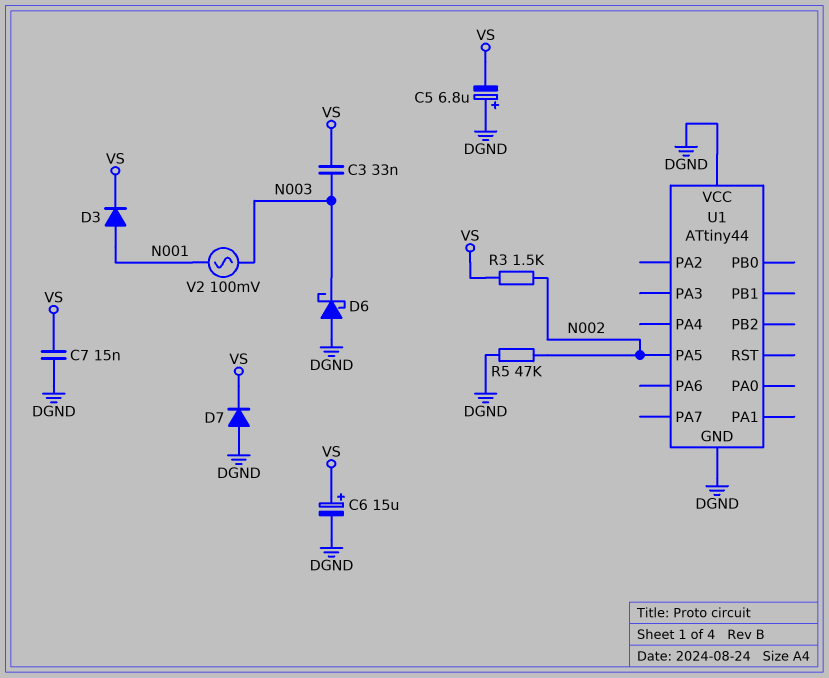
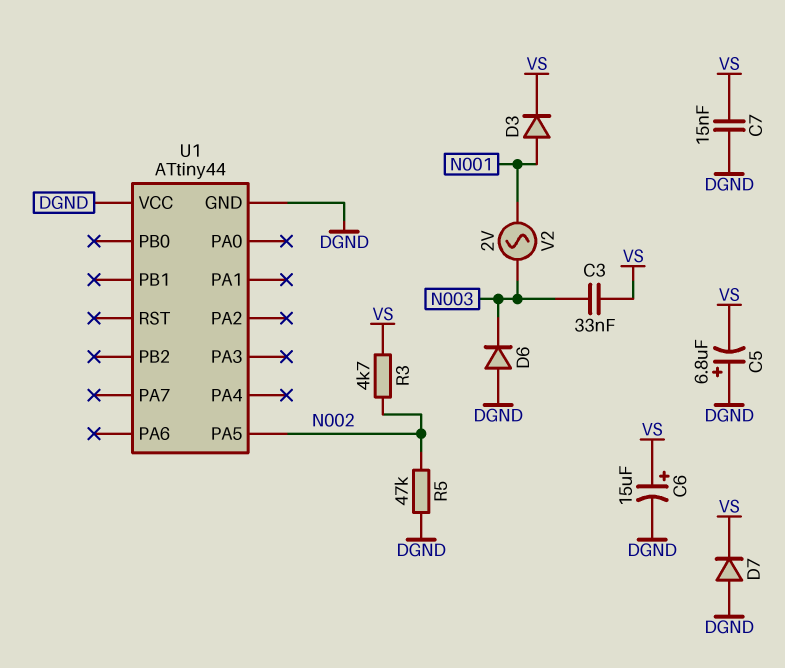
D6: schottky (A DGND, K N003) -> diode (A DGND, K N003)
R3: 1.5k (N002, VS) -> 4.7k (N002, VS)
V2: AC 100mV (N001, N003) -> AC 2V (N001, N003)

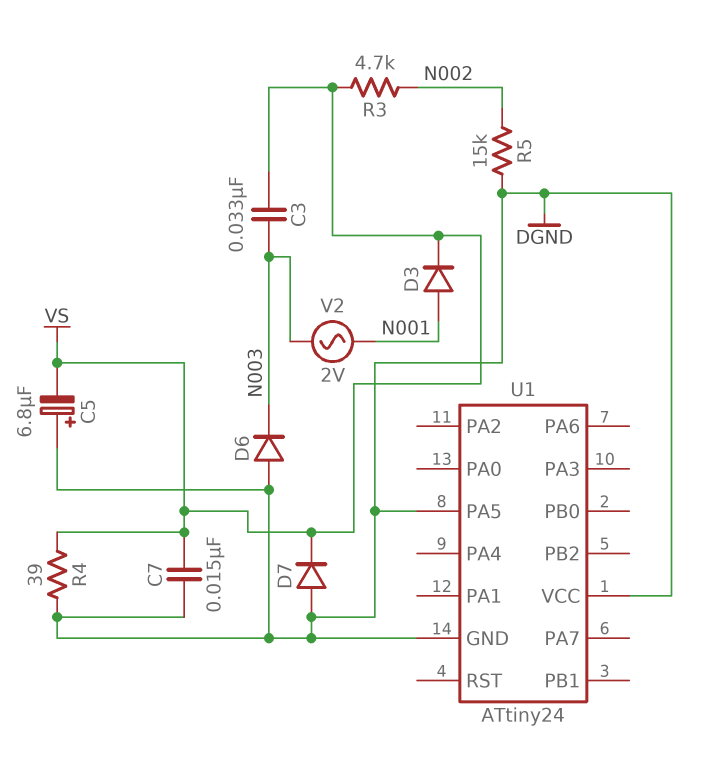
C6: 15uF (plus VS, minus DGND) -> none
R4: none -> 39 (DGND, VS)
R5: 47k (DGND, N002) -> 15k (DGND, N002)
U1: ATtiny44 -> ATtiny24
U1 pin PA5: N002 -> DGND

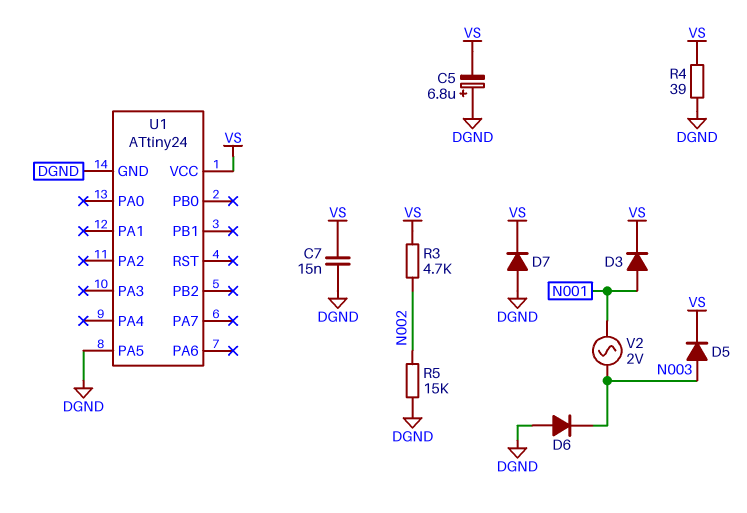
C3: 33nF (N003, VS) -> none
D5: none -> diode (A N003, K VS)
U1 pin VCC: DGND -> VS

